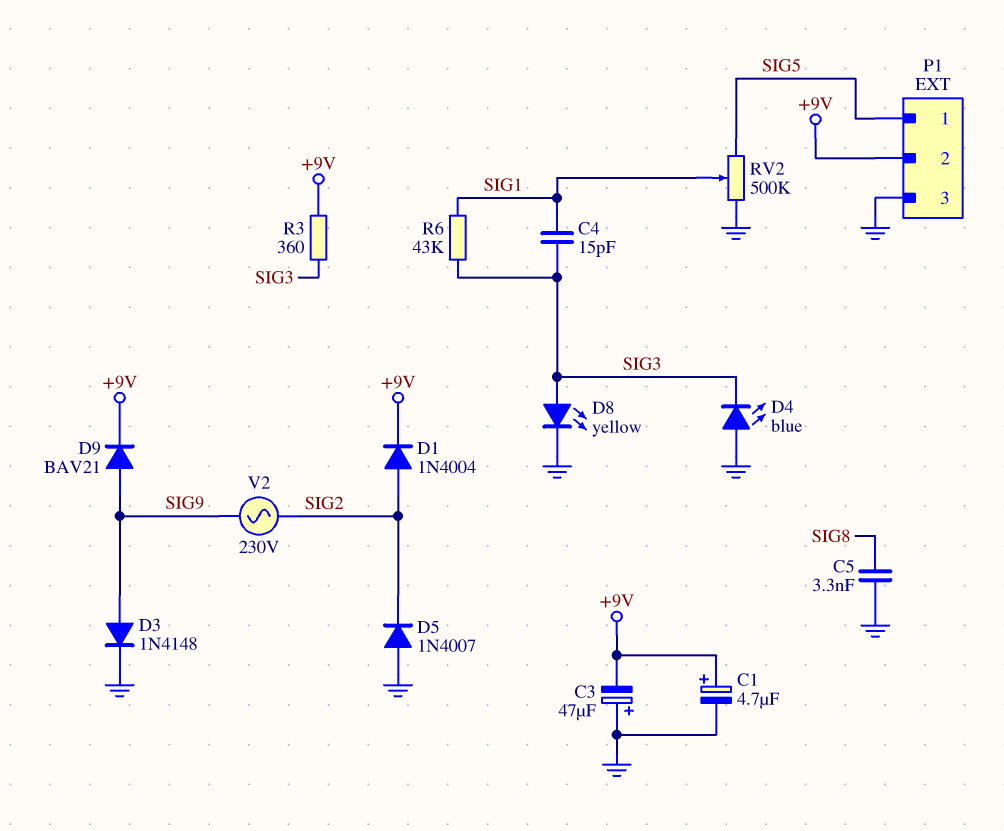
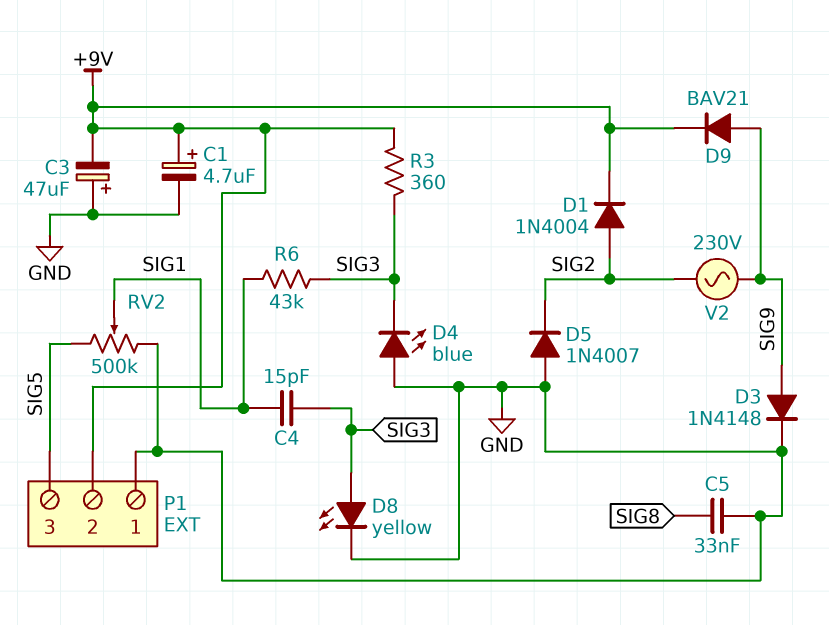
C5: 3.3nF (GND, SIG8) -> 33nF (GND, SIG8)
P1 pin 1: SIG5 -> GND
P1 pin 3: GND -> SIG5

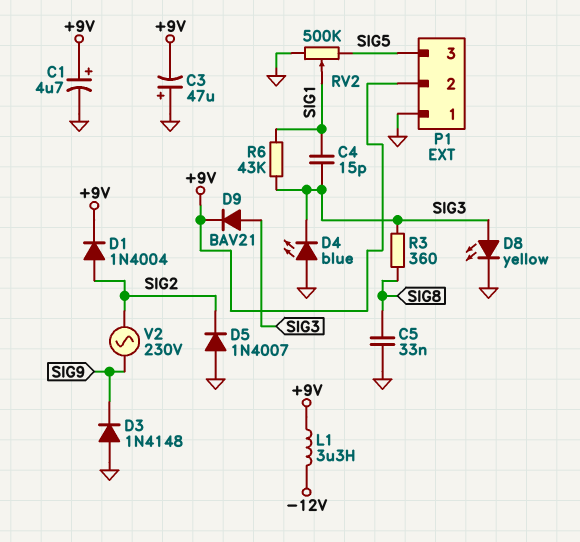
D3: diode 1N4148 (A SIG9, K GND) -> diode 1N4148 (A GND, K SIG9)
D9: diode BAV21 (A SIG9, K +9V) -> diode BAV21 (A SIG3, K +9V)
L1: none -> 3.3uH (+9V, -12V)
R3: 360 (+9V, SIG3) -> 360 (SIG3, SIG8)

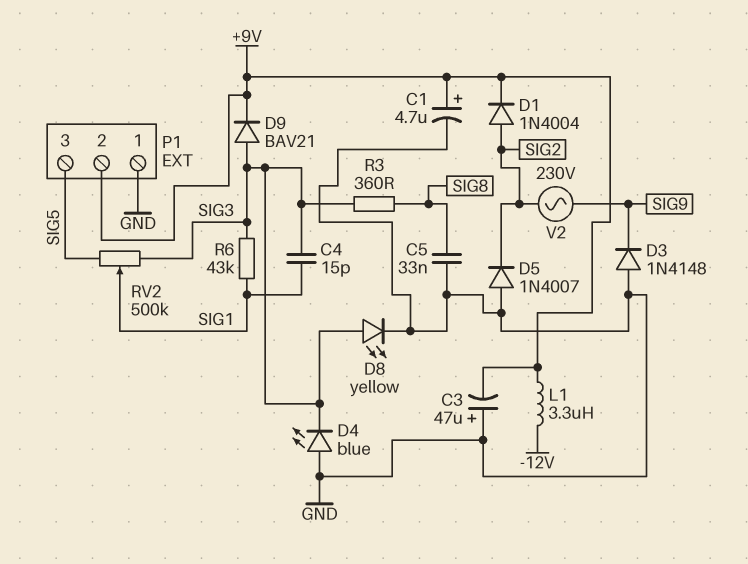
RV2: 500k (GND, SIG5, wiper SIG1) -> 500k (SIG3, SIG5, wiper SIG1)

